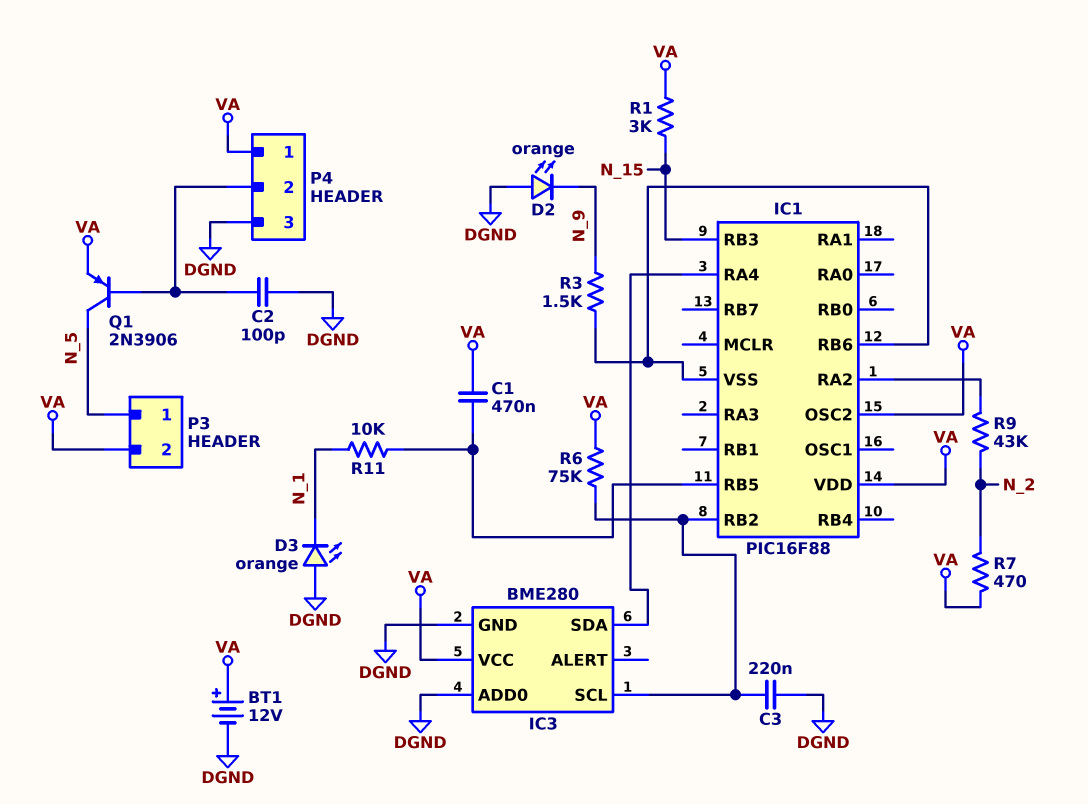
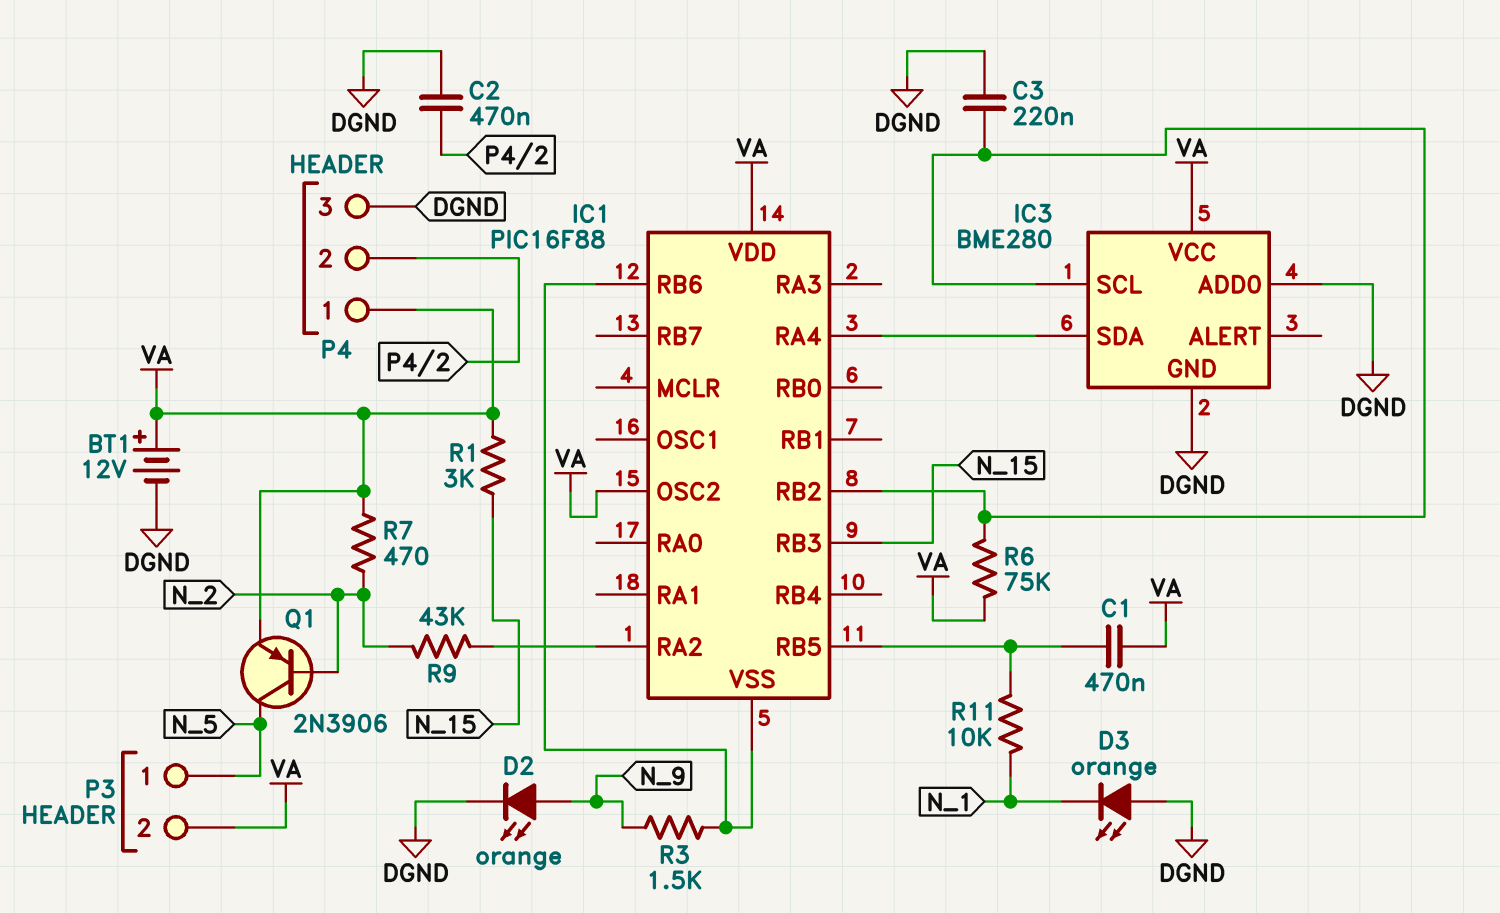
C2: 100pF (DGND, P4/2) -> 470nF (DGND, P4/2)
D2: LED orange (A DGND, K N_9) -> LED orange (A N_9, K DGND)
Q1: PNP 2N3906 (B P4/2, C N_5, E VA) -> PNP 2N3906 (B N_2, C N_5, E VA)

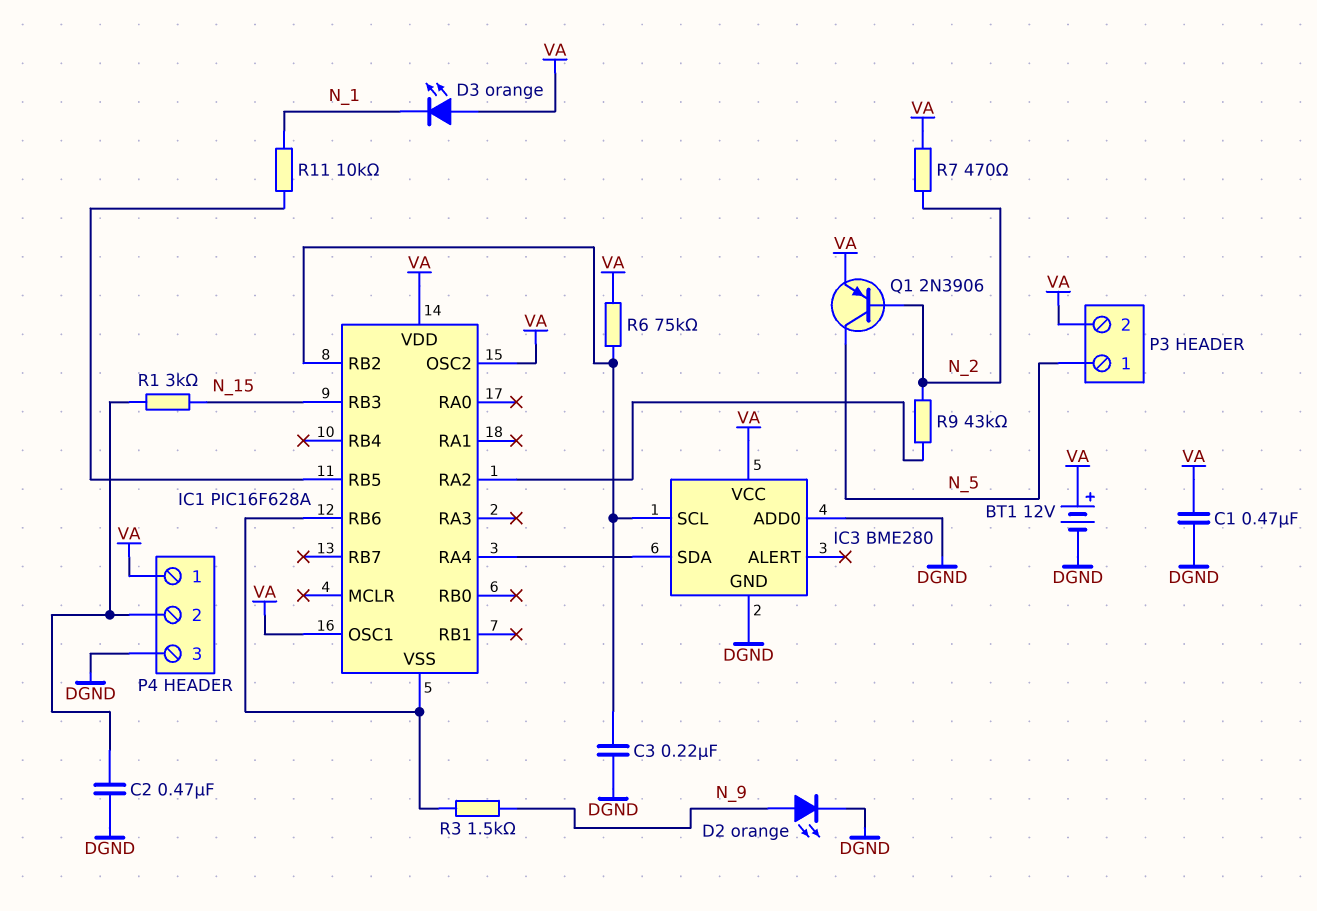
C1: 470nF (IC1/RB5, VA) -> 470nF (DGND, VA)
D3: LED orange (A DGND, K N_1) -> LED orange (A VA, K N_1)
IC1: PIC16F88 -> PIC16F628A
IC1 pin OSC1: none -> VA
R1: 3k (N_15, VA) -> 3k (N_15, P4/2)

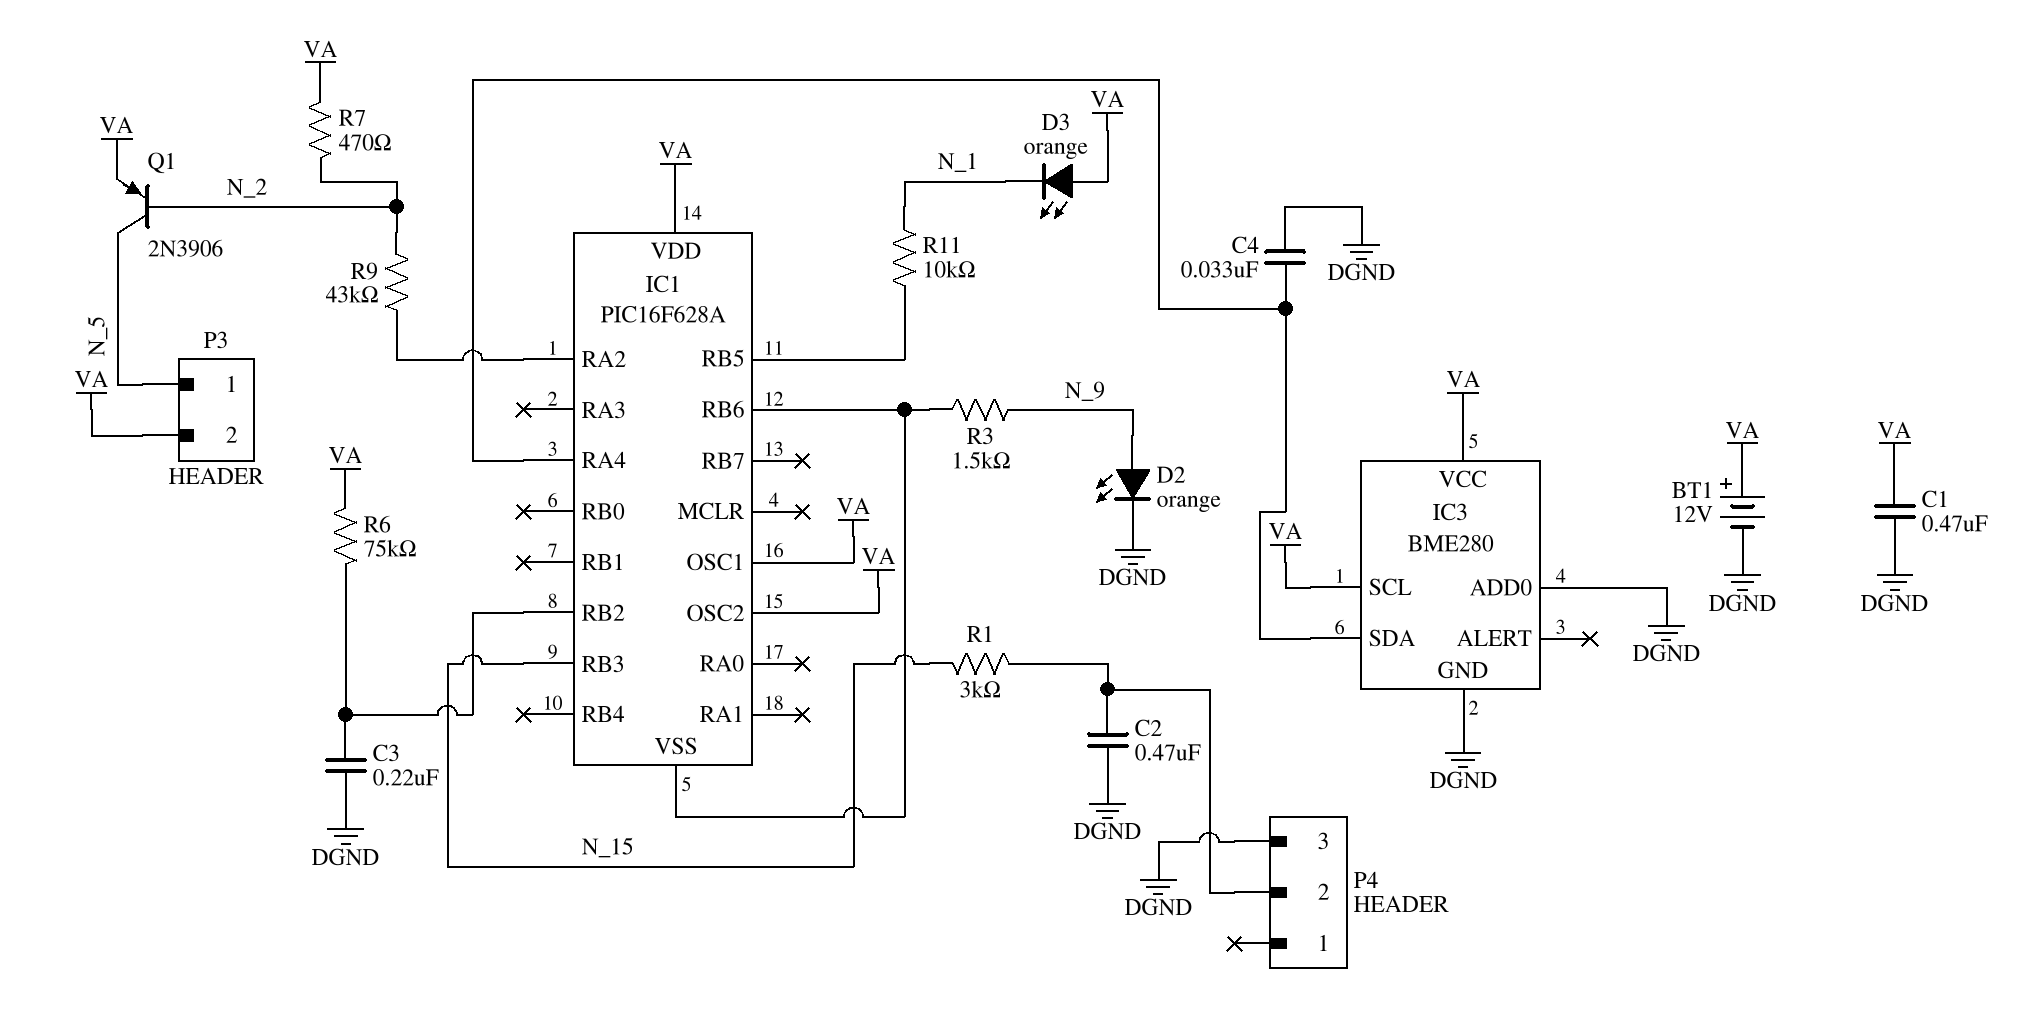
C4: none -> 33nF (DGND, IC1/RA4)
IC3 pin SCL: IC1/RB2 -> VA
P4 pin 1: VA -> none

